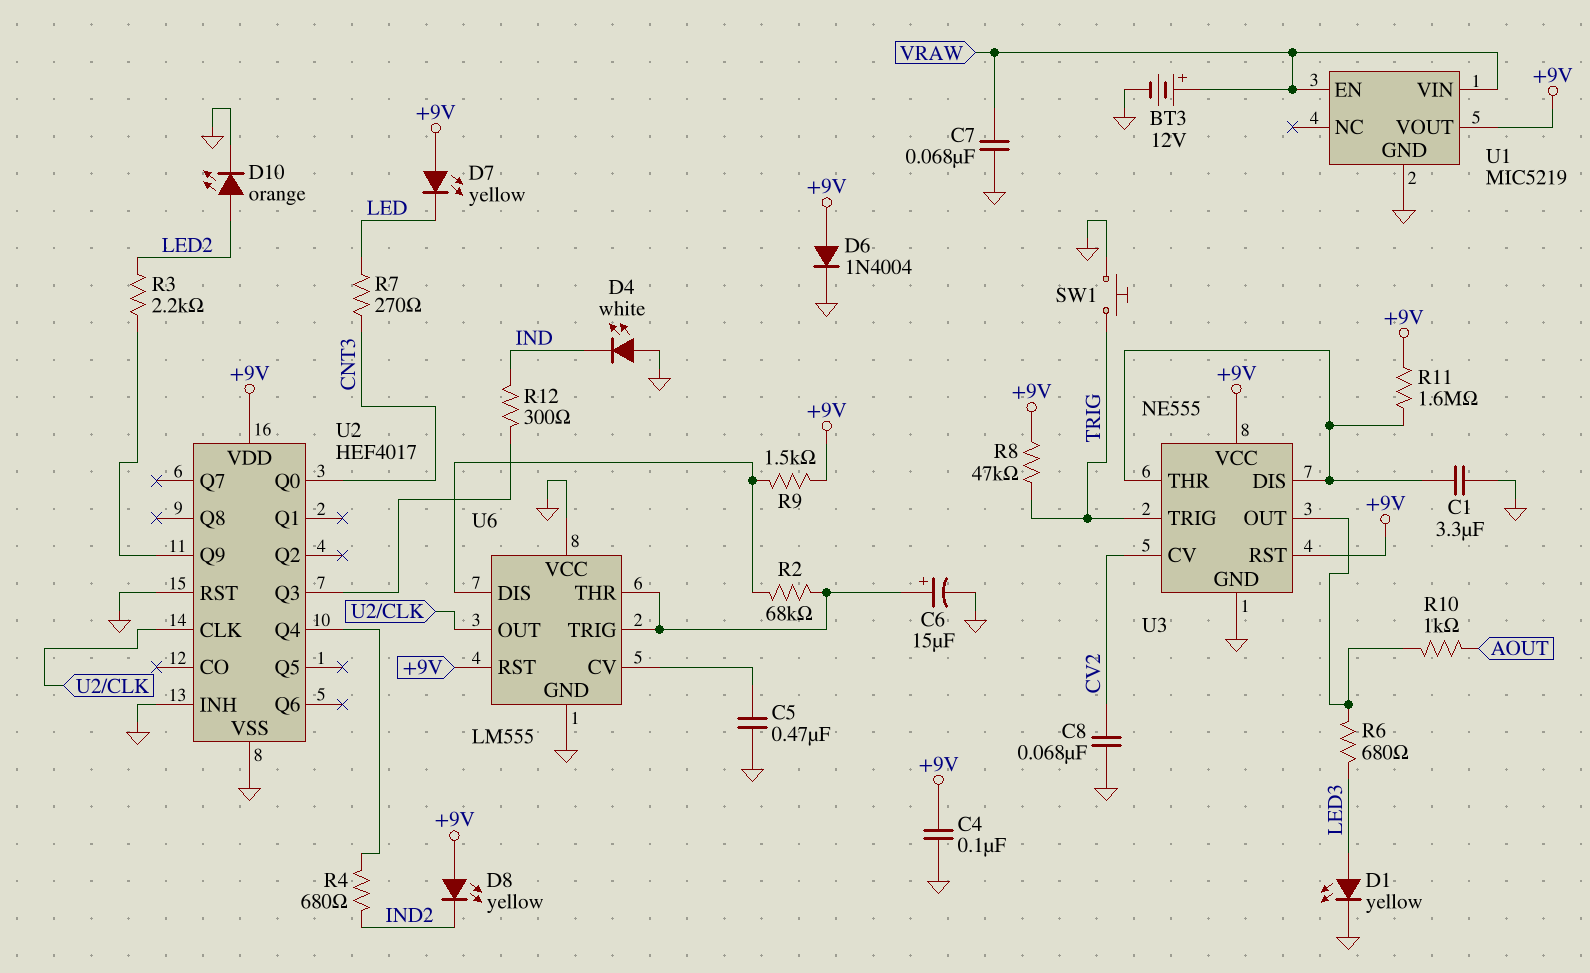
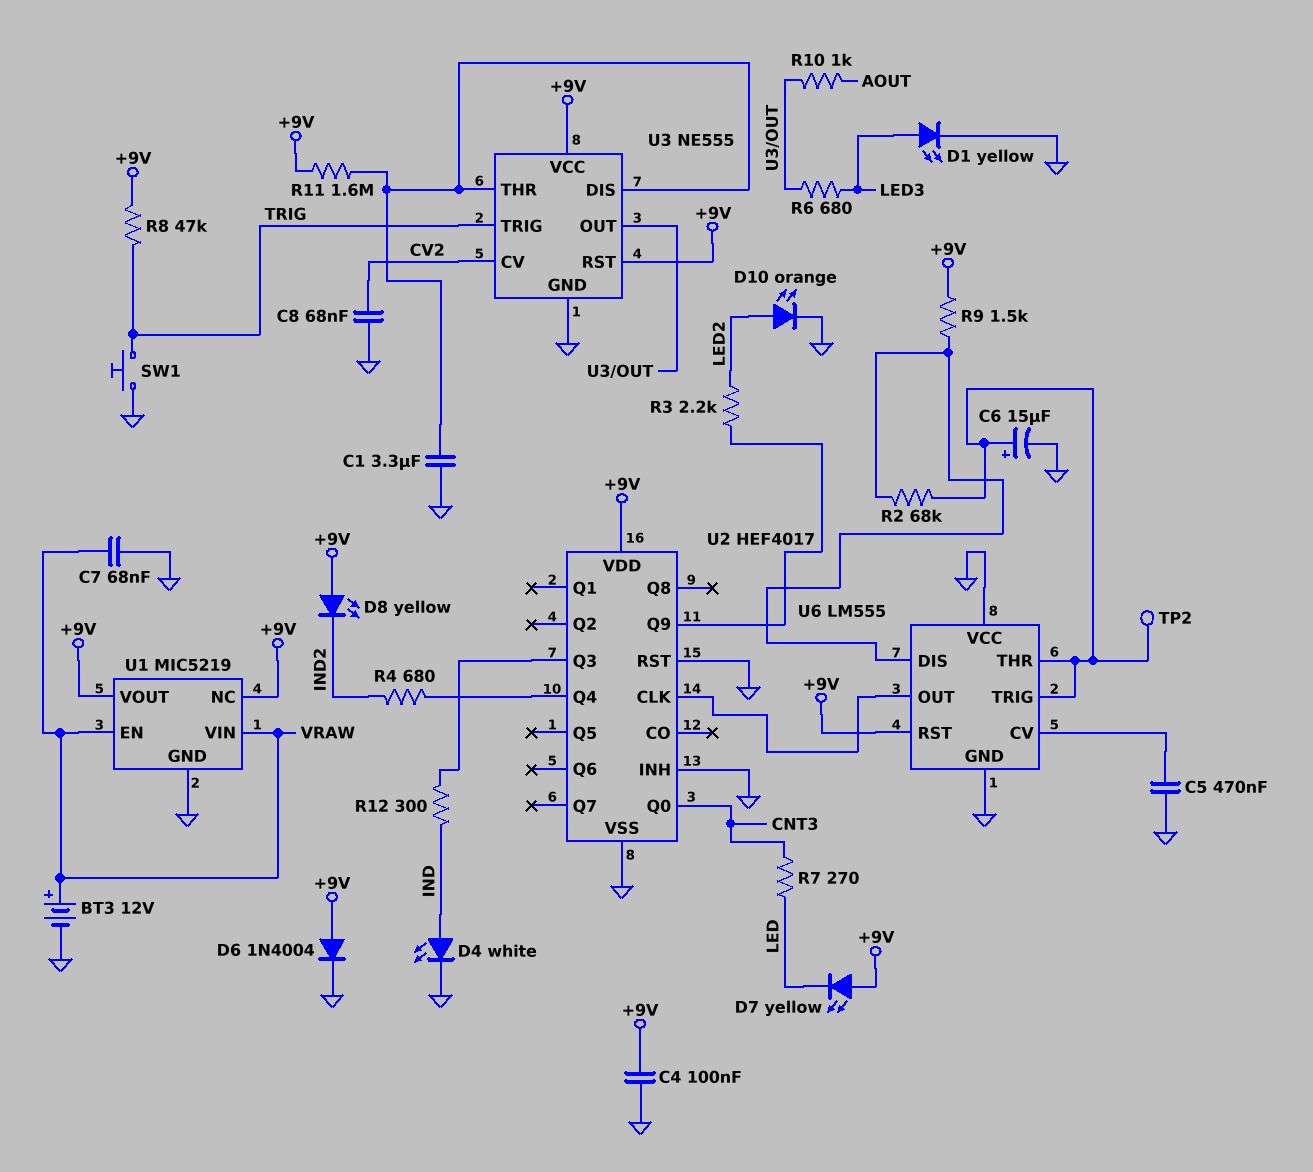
D4: LED white (A GND, K IND) -> LED white (A IND, K GND)
TP2: none -> test point (U6/THR)
U1 pin NC: none -> +9V

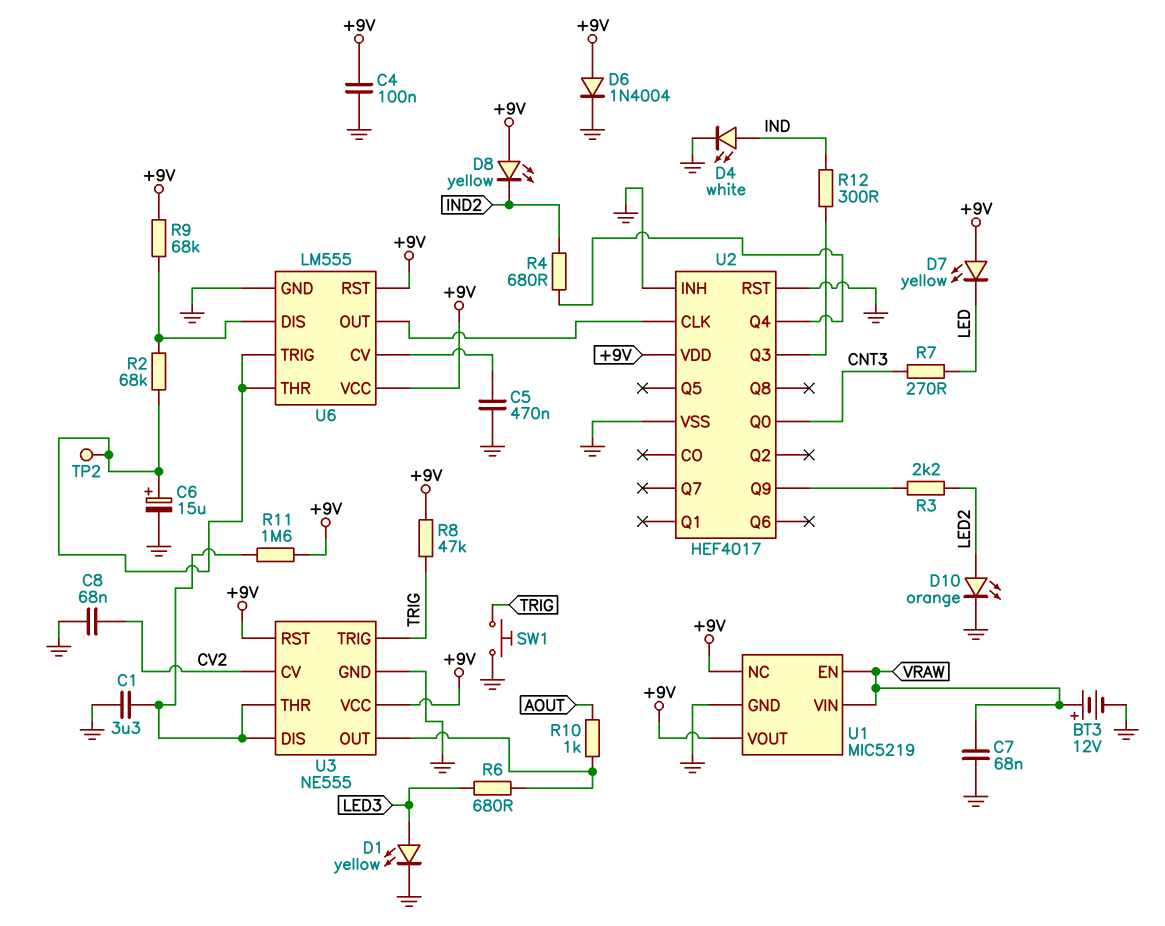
R9: 1.5k (+9V, U6/DIS) -> 68k (+9V, U6/DIS)
U6 pin VCC: GND -> +9V

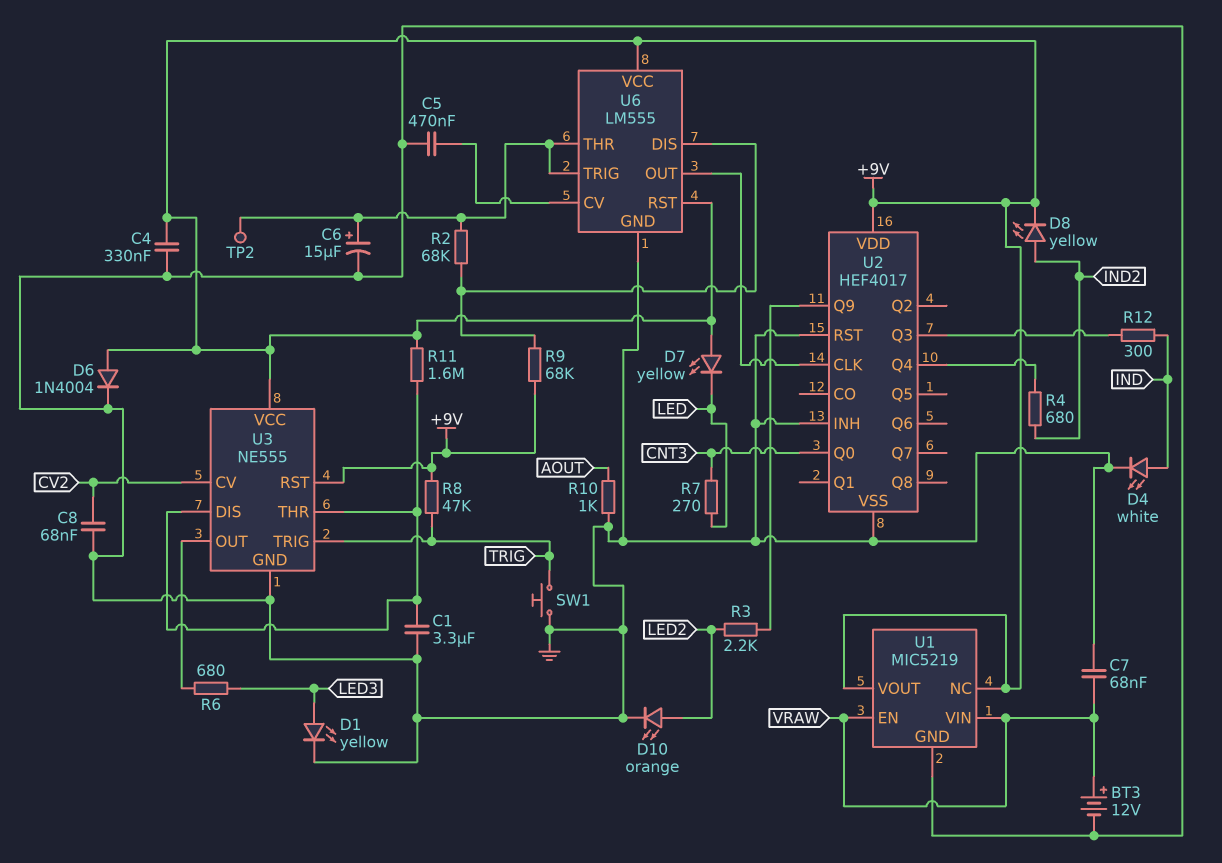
C4: 100nF (+9V, GND) -> 330nF (+9V, GND)
D8: LED yellow (A +9V, K IND2) -> LED yellow (A IND2, K +9V)
R10: 1k (AOUT, U3/OUT) -> 1k (AOUT, GND)

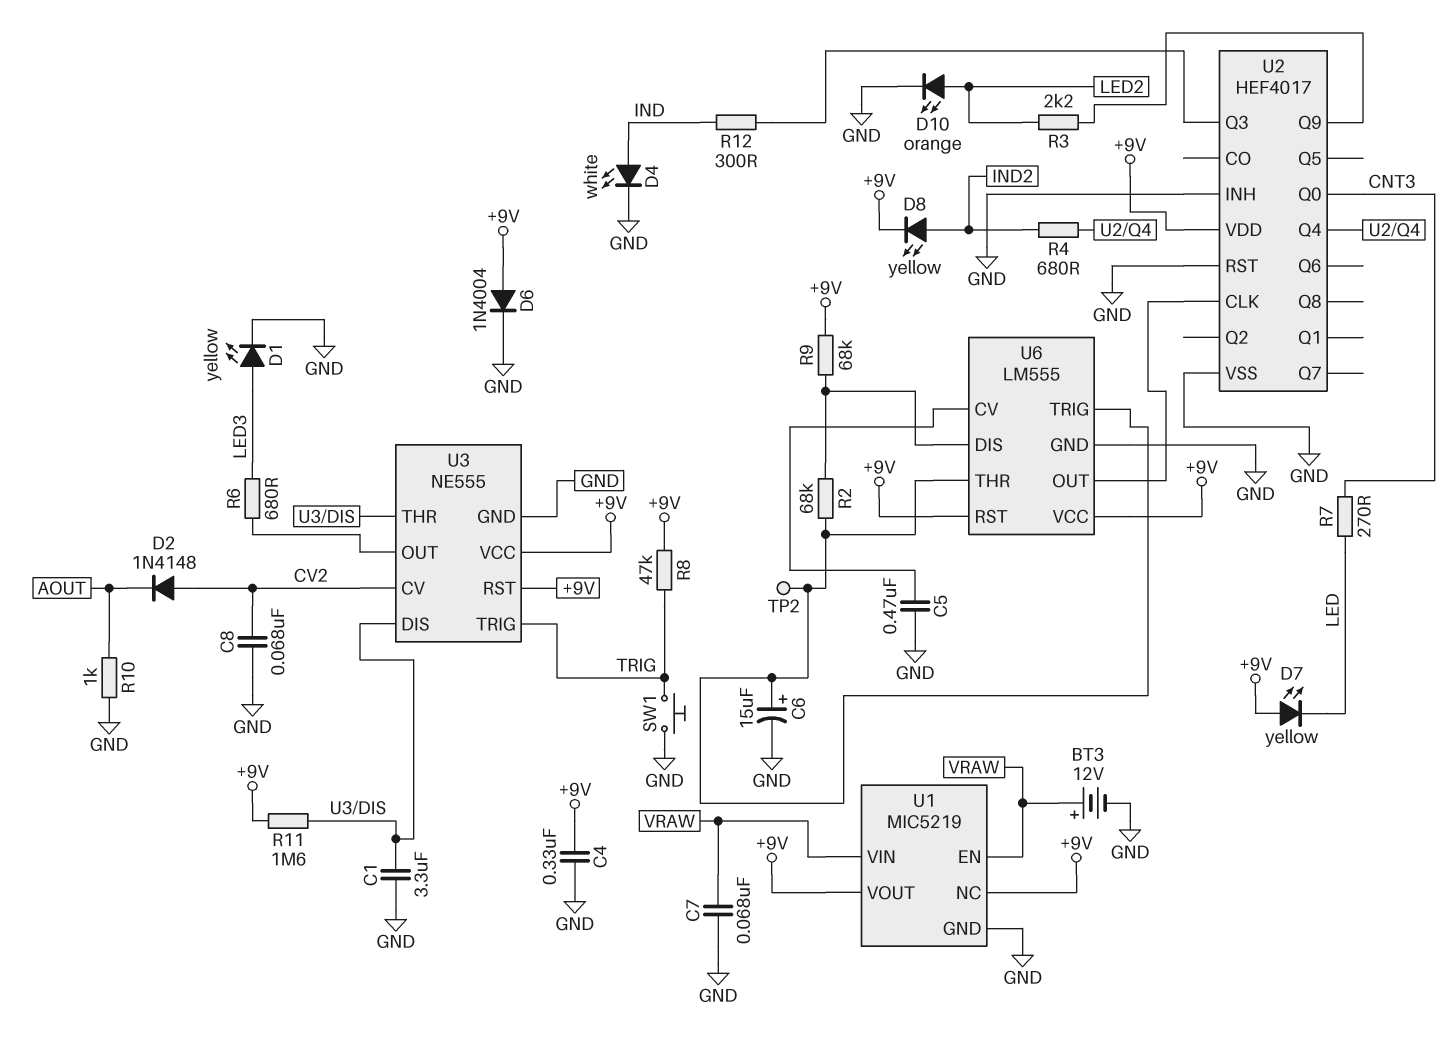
D2: none -> diode 1N4148 (A CV2, K AOUT)

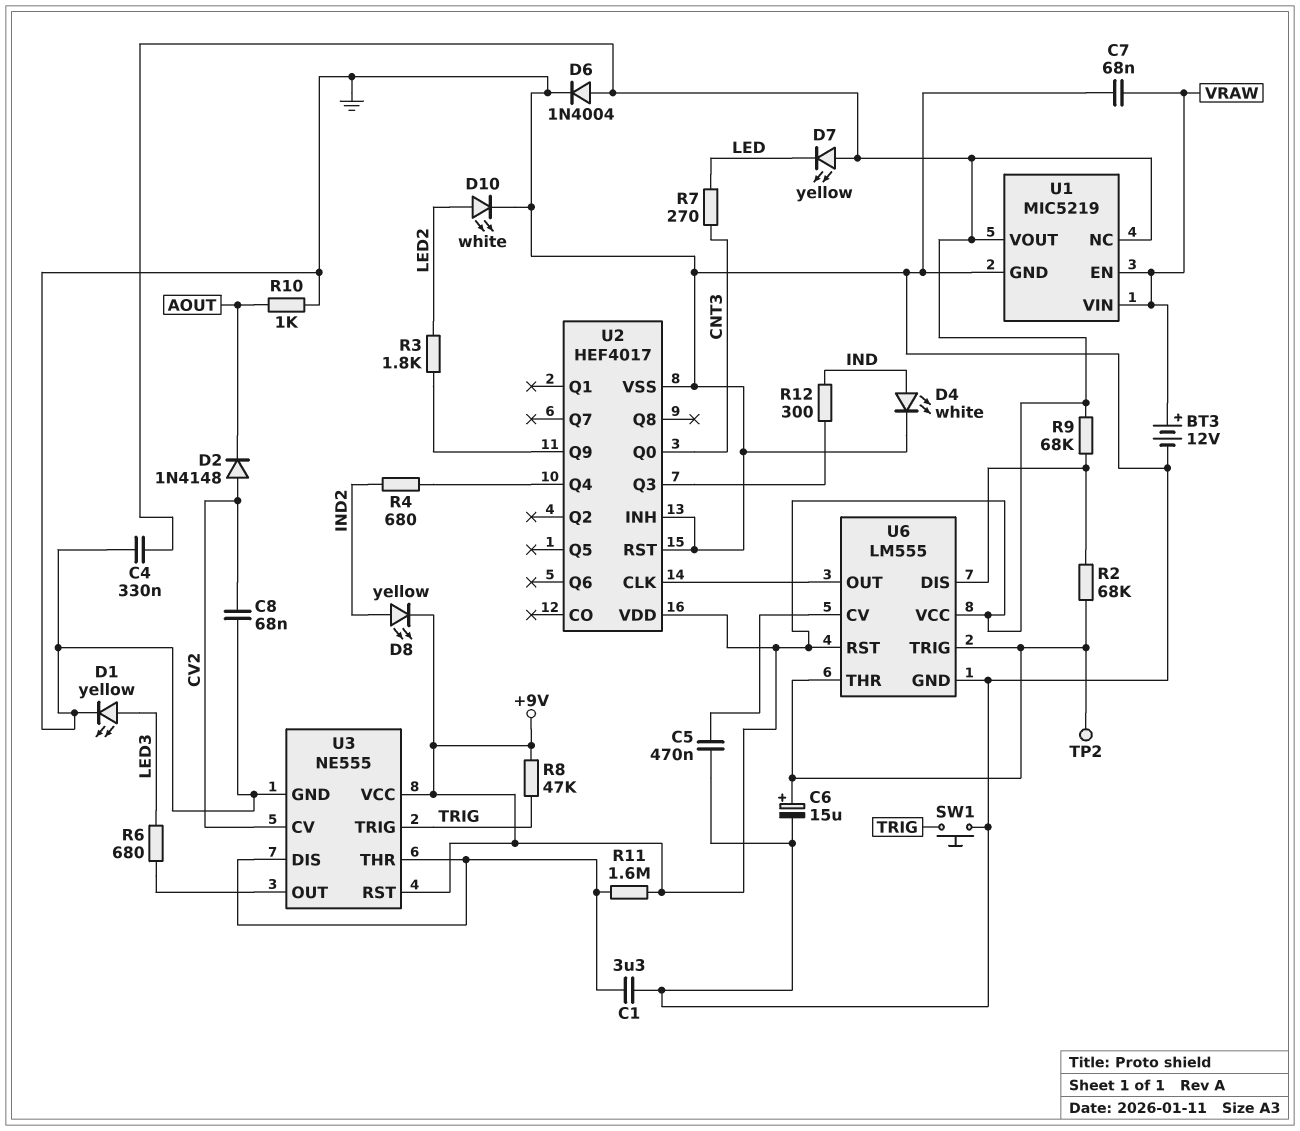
D10: LED orange (A LED2, K GND) -> LED white (A LED2, K GND)
R3: 2.2k (LED2, U2/Q9) -> 1.8k (LED2, U2/Q9)

